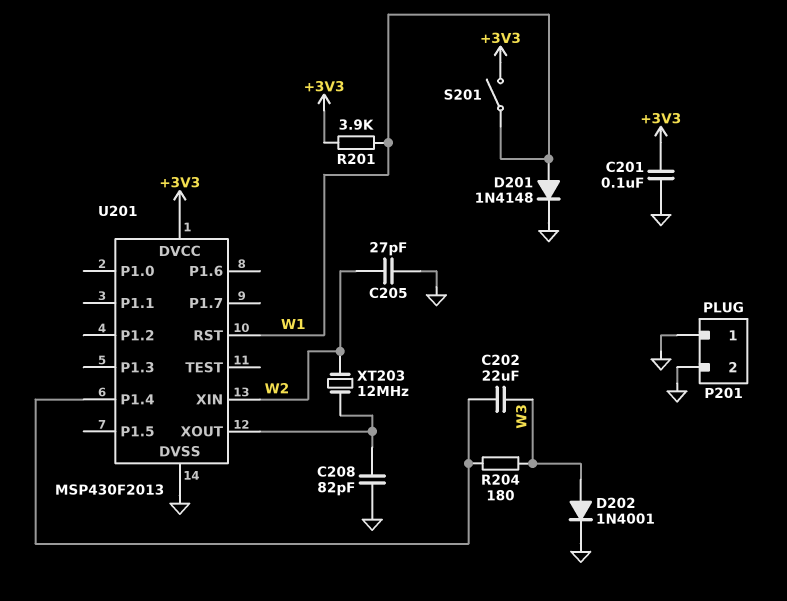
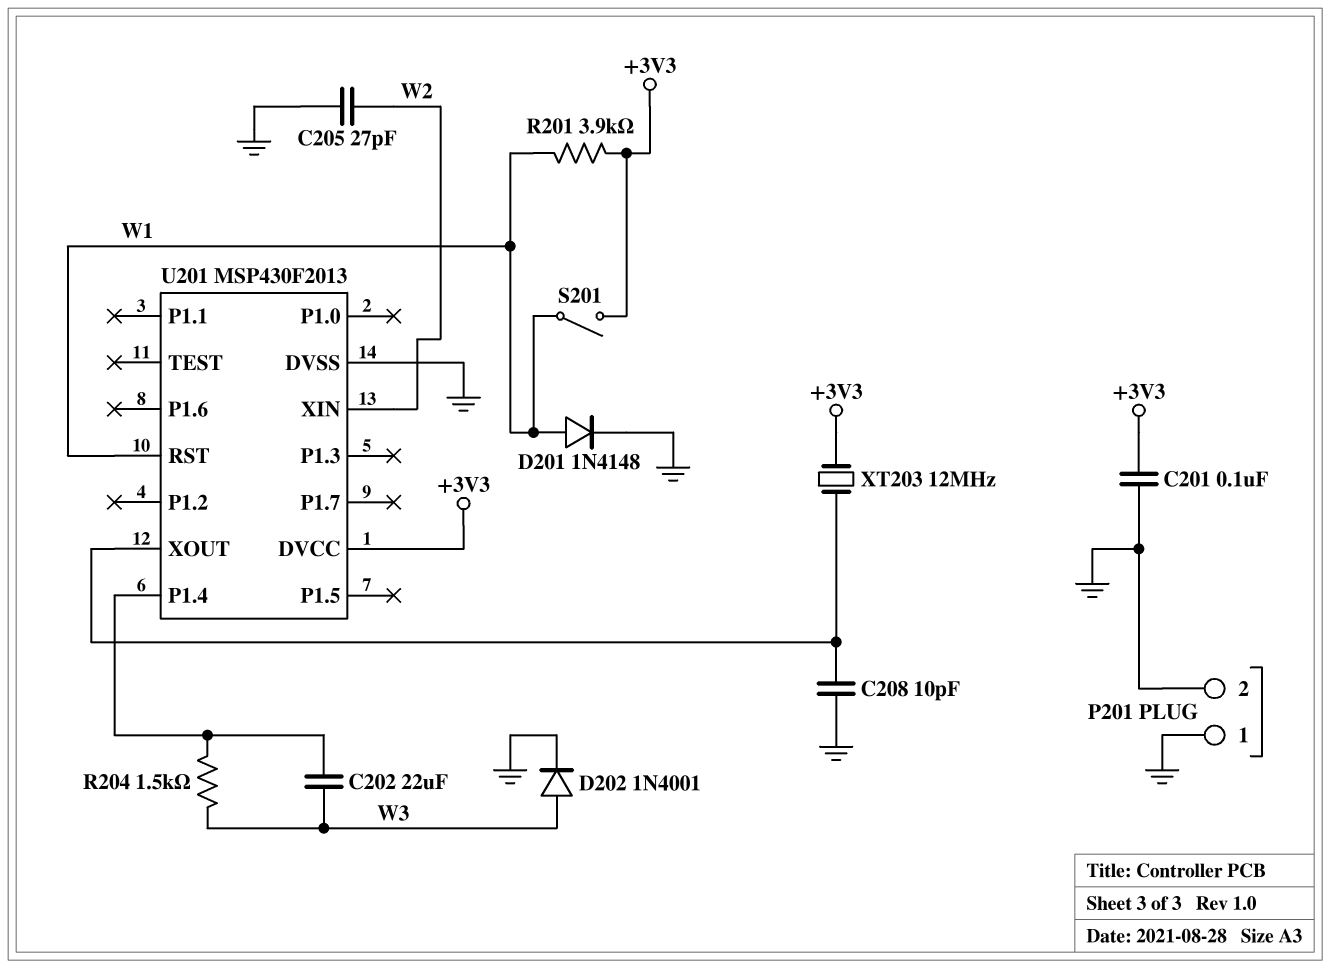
C208: 82pF (GND, U201/XOUT) -> 10pF (GND, U201/XOUT)
R204: 180 (U201/P1.4, W3) -> 1.5k (U201/P1.4, W3)
XT203: 12MHz (U201/XOUT, W2) -> 12MHz (+3V3, U201/XOUT)

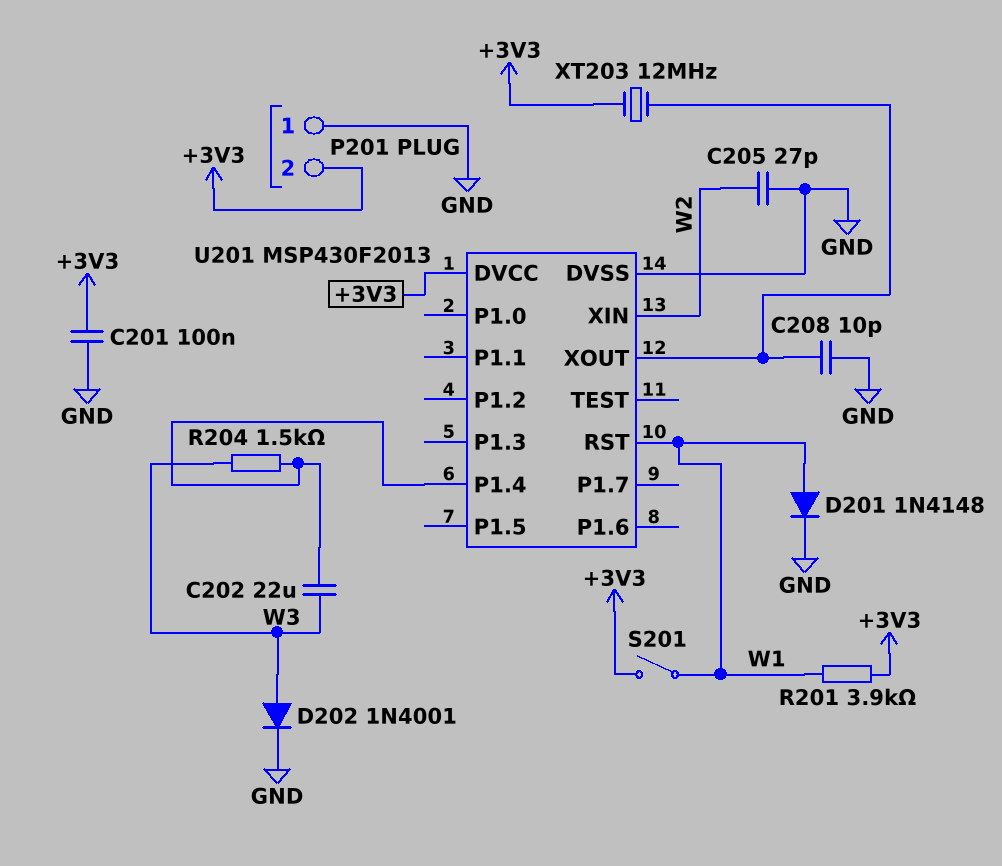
P201 pin 2: GND -> +3V3

